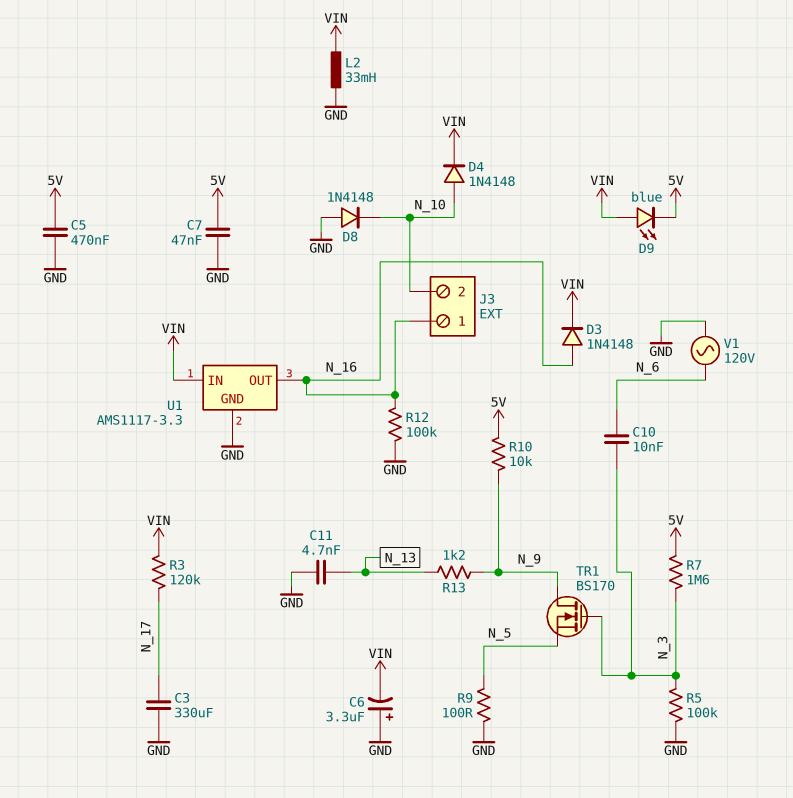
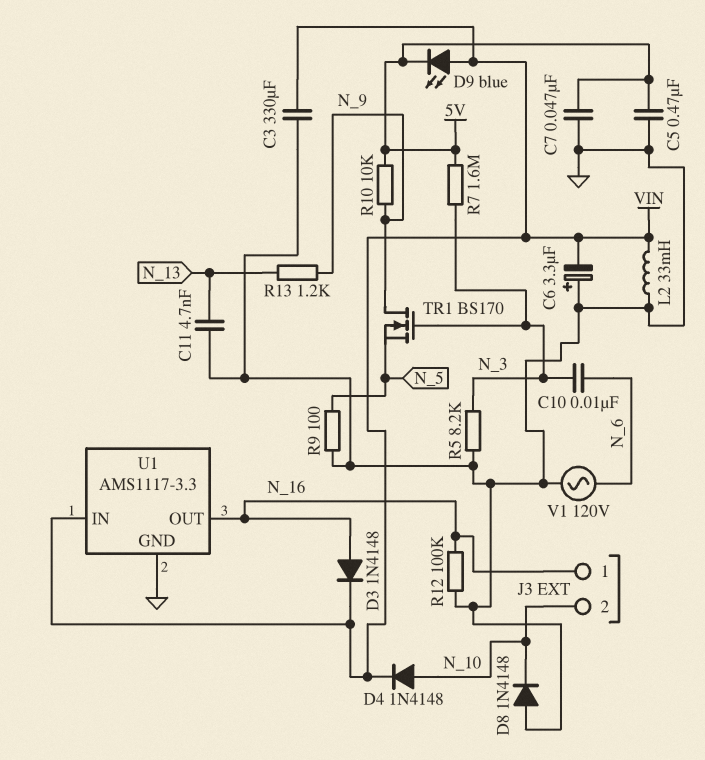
C3: 330uF (GND, N_17) -> 330uF (GND, VIN)
R3: 120k (N_17, VIN) -> none
R5: 100k (GND, N_3) -> 8.2k (GND, N_3)

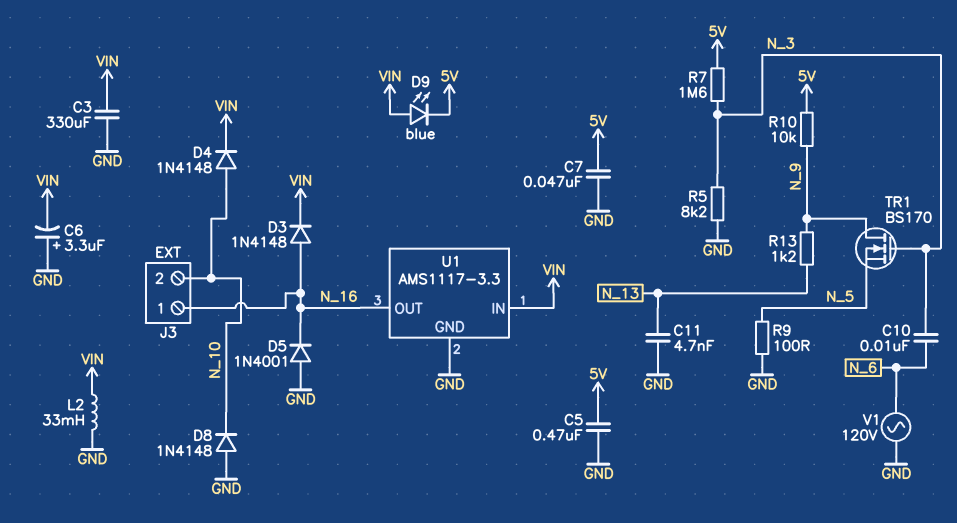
D5: none -> diode 1N4001 (A GND, K N_16)
R12: 100k (GND, N_16) -> none

